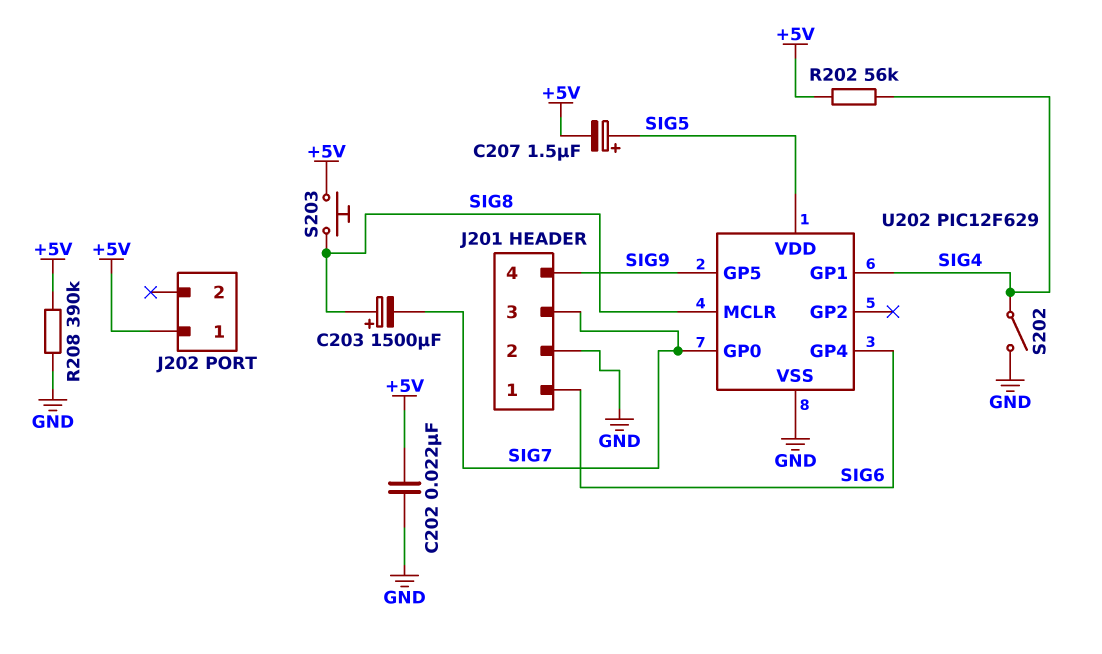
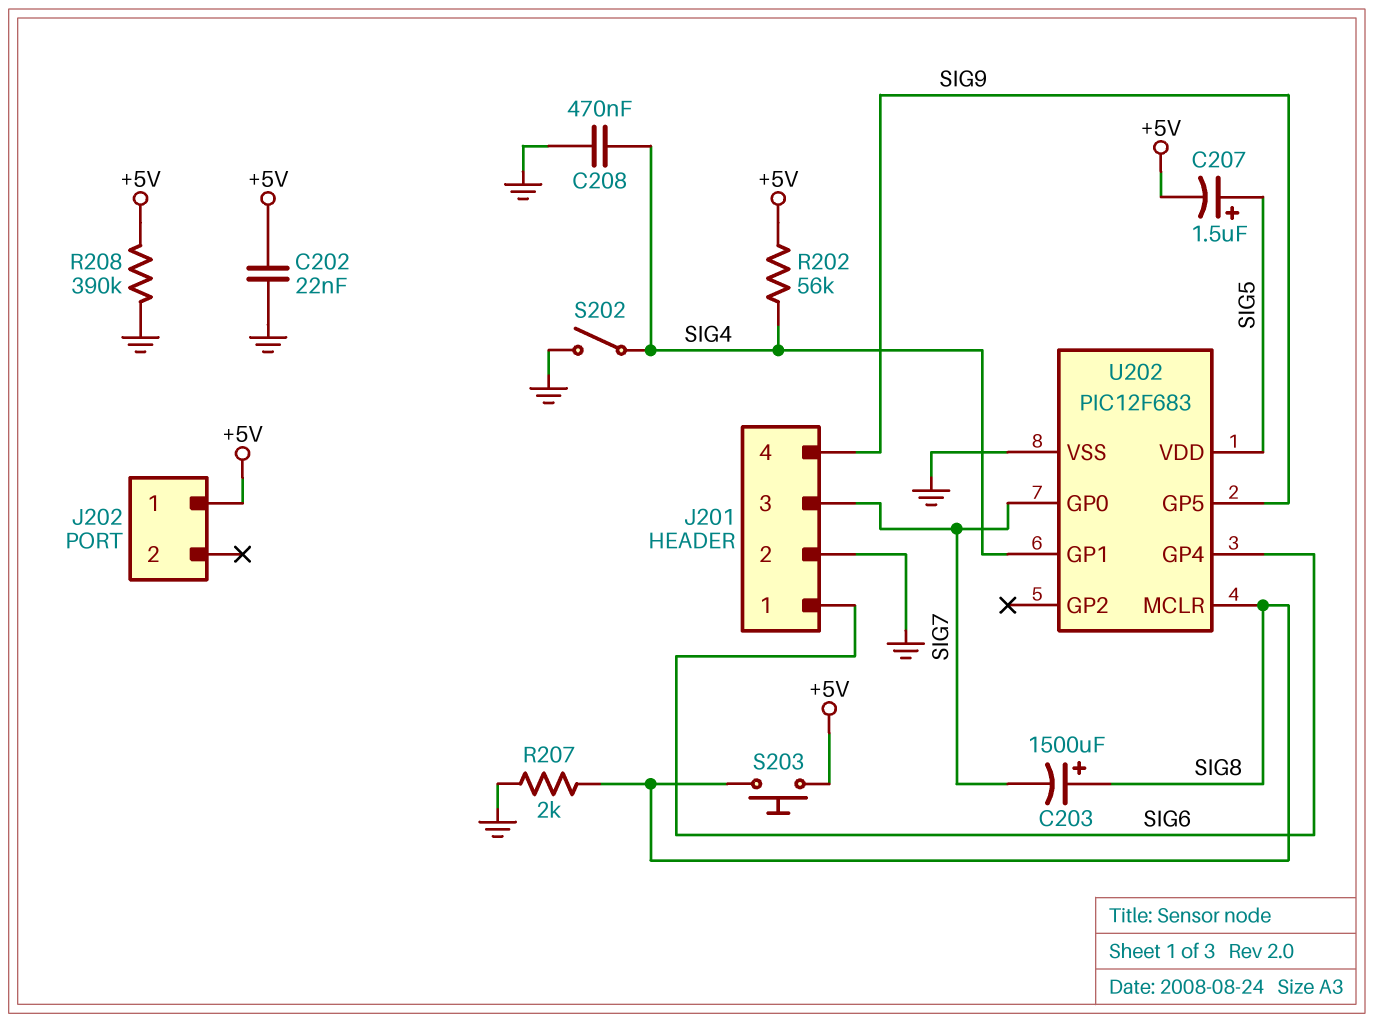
C208: none -> 470nF (GND, SIG4)
R207: none -> 2k (GND, SIG8)
U202: PIC12F629 -> PIC12F683

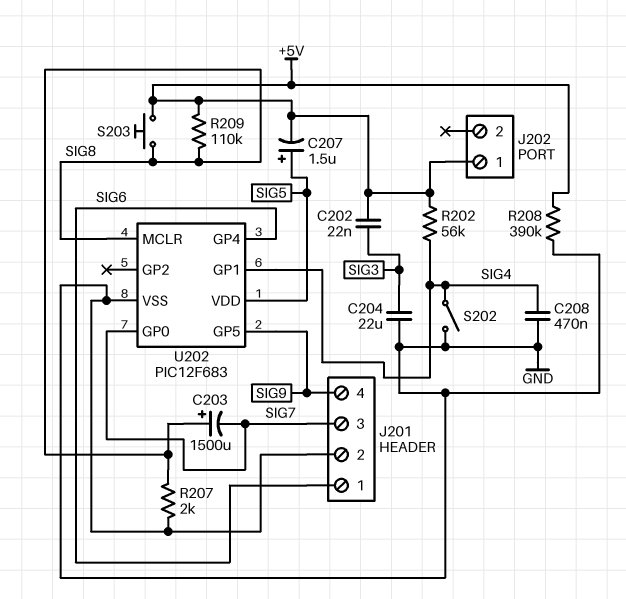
C202: 22nF (+5V, GND) -> 22nF (+5V, SIG3)
C204: none -> 22uF (GND, SIG3)
R209: none -> 110k (+5V, SIG8)

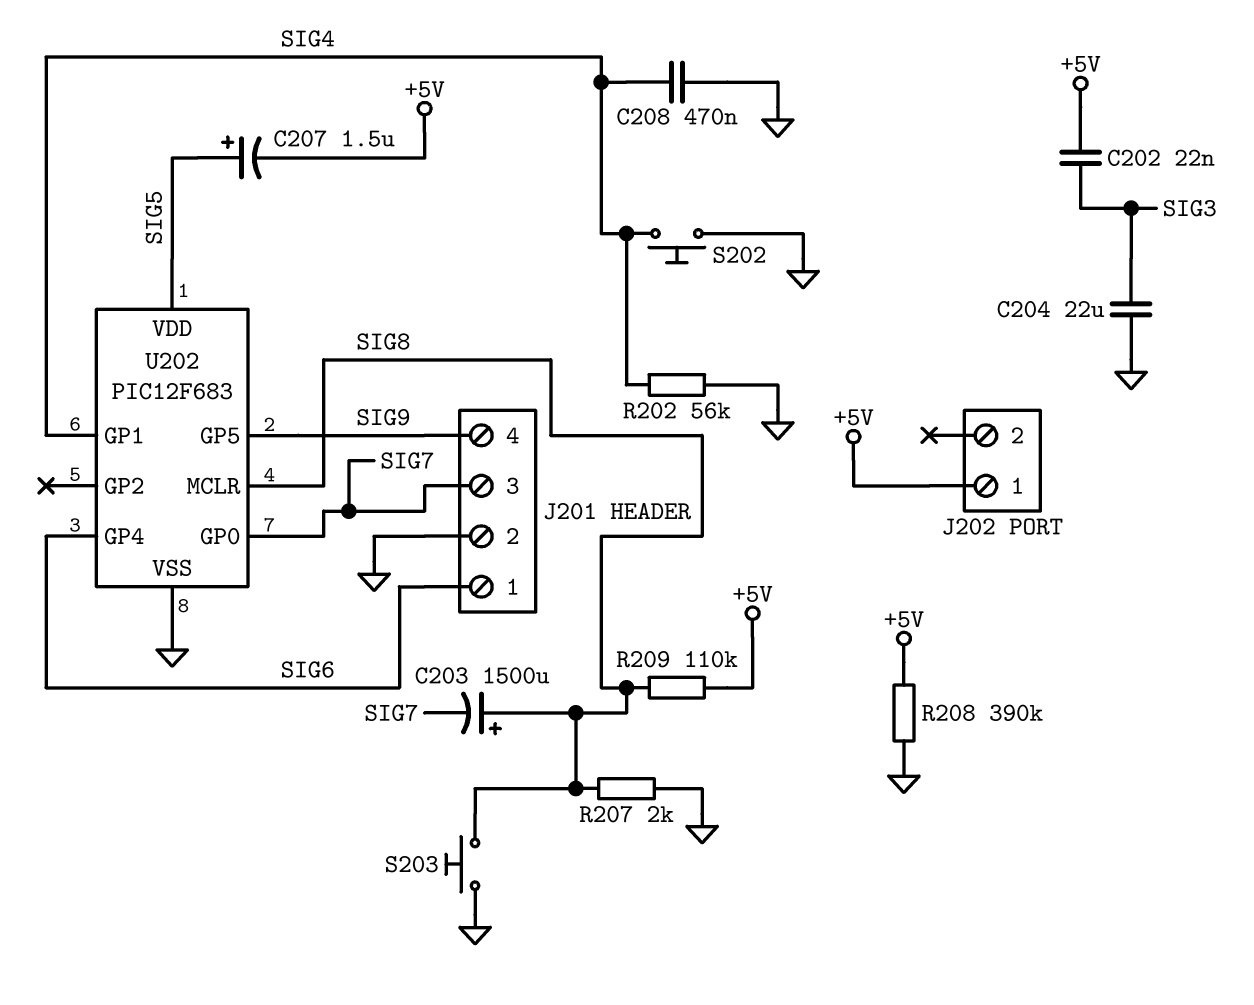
R202: 56k (+5V, SIG4) -> 56k (GND, SIG4)
S202: switch (GND, SIG4) -> button (GND, SIG4)
S203: button (+5V, SIG8) -> button (GND, SIG8)

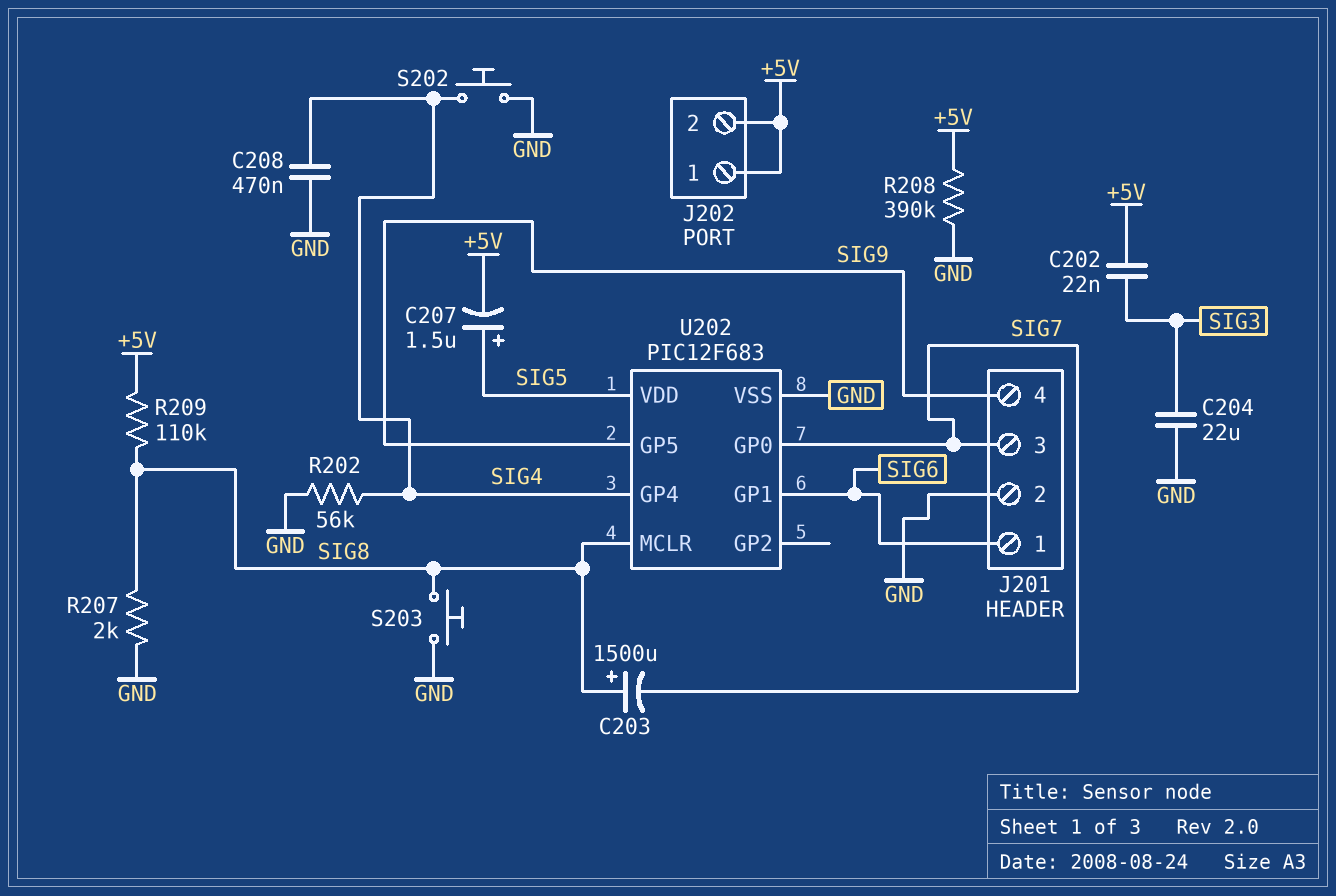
J202 pin 2: none -> +5V
U202 pin GP1: SIG4 -> SIG6
U202 pin GP4: SIG6 -> SIG4

